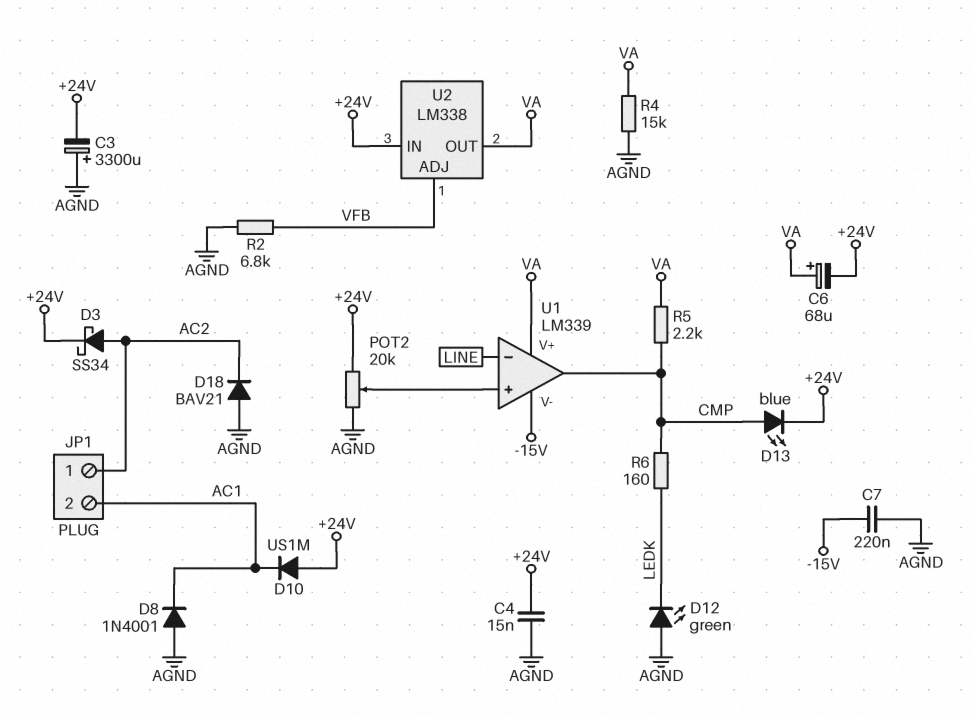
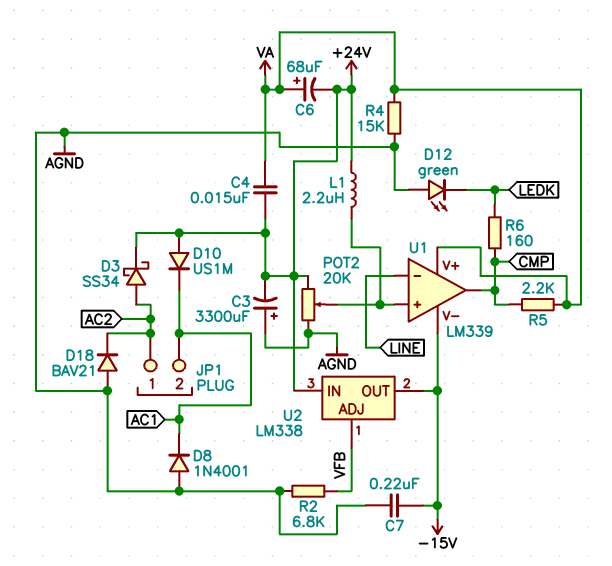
C4: 15nF (+24V, AGND) -> 15nF (+24V, VA)
D13: LED blue (A CMP, K +24V) -> none
L1: none -> 2.2uH (+24V, U1/in+)
U2 pin OUT: VA -> -15V

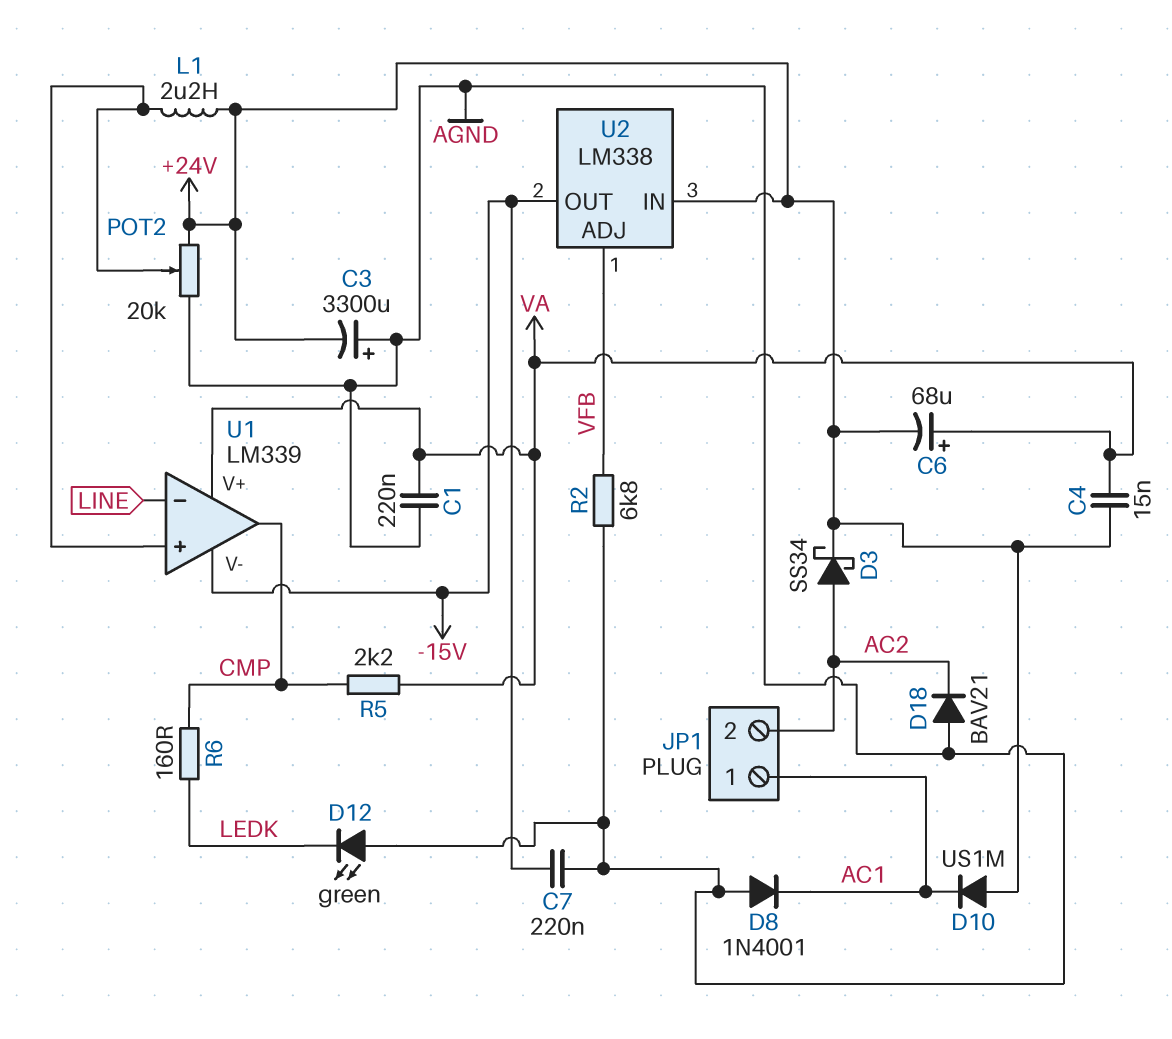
C1: none -> 220nF (AGND, VA)
JP1 pin 1: AC2 -> AC1
JP1 pin 2: AC1 -> AC2
R4: 15k (AGND, VA) -> none

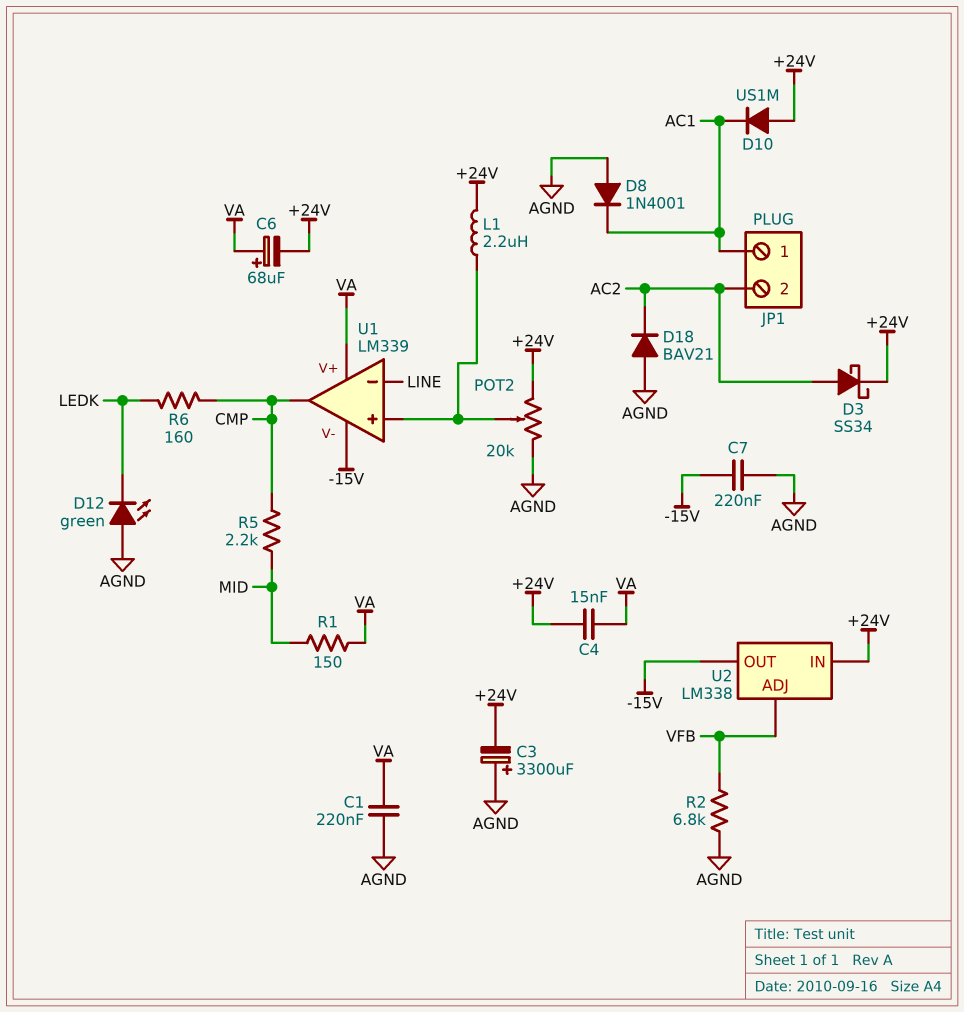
R1: none -> 150 (MID, VA)
R5: 2.2k (CMP, VA) -> 2.2k (CMP, MID)

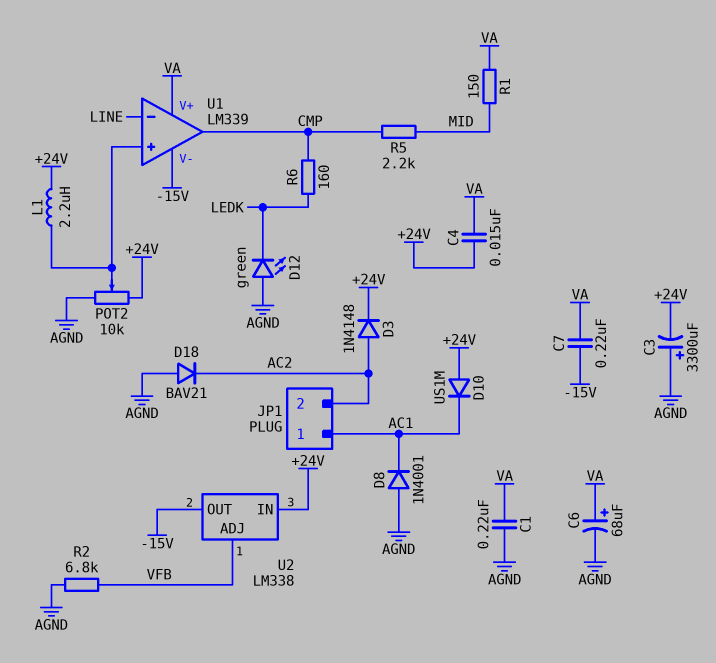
C6: 68uF (plus VA, minus +24V) -> 68uF (plus VA, minus AGND)
C7: 220nF (-15V, AGND) -> 220nF (-15V, VA)
D3: schottky SS34 (A AC2, K +24V) -> diode 1N4148 (A AC2, K +24V)
POT2: 20k (+24V, AGND, wiper U1/in+) -> 10k (+24V, AGND, wiper U1/in+)

